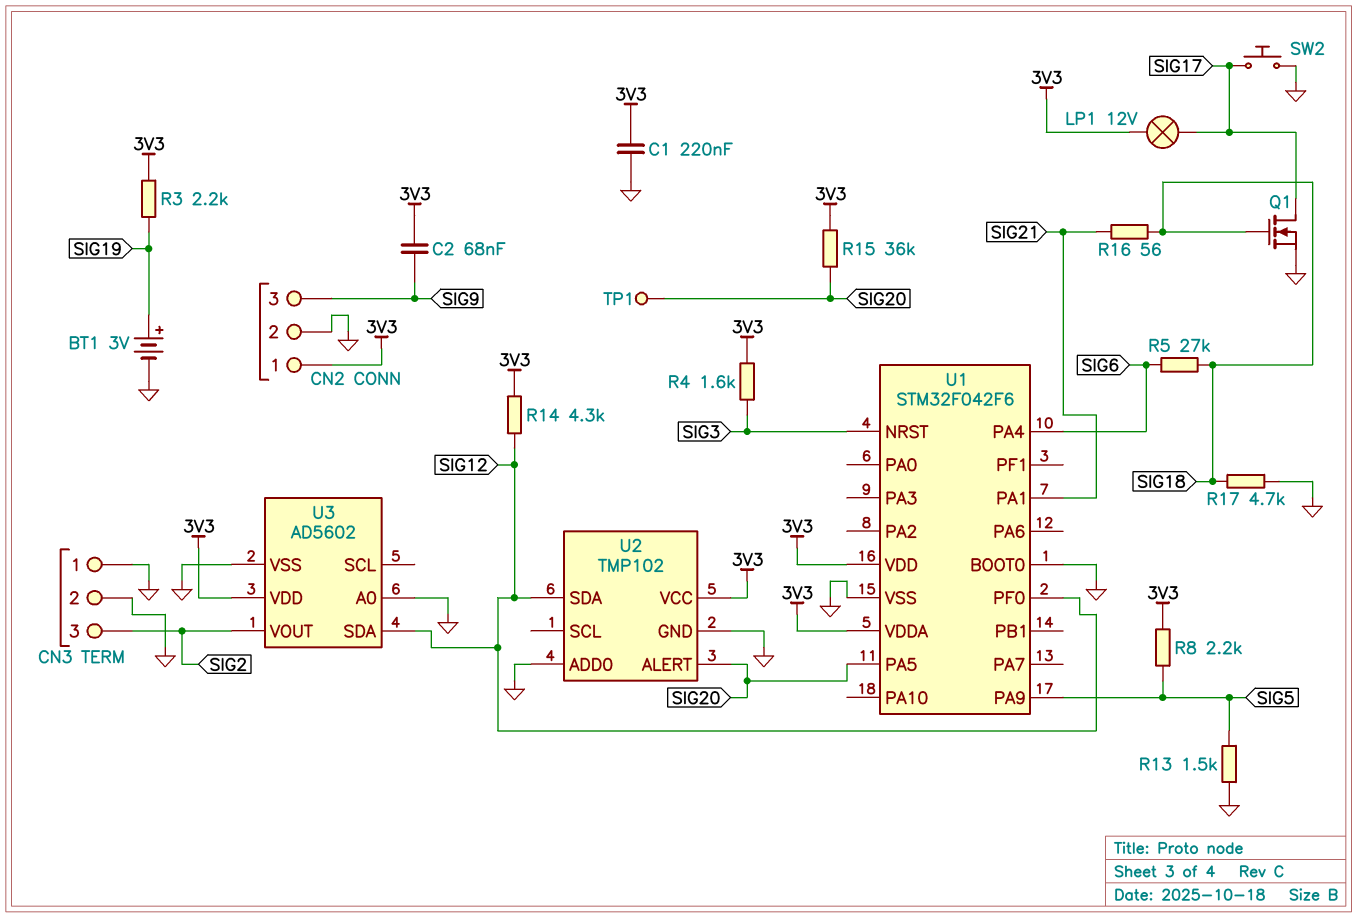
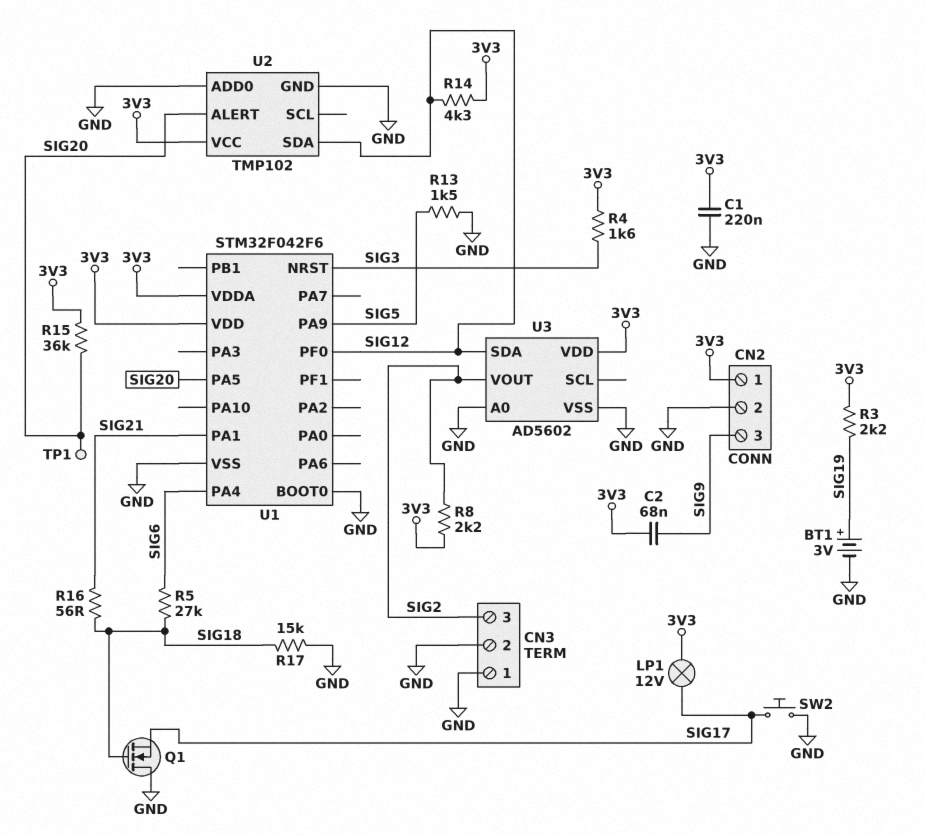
Q1: NMOS (G SIG18, D SIG17, S GND) -> NMOS (G SIG18, D GND, S SIG17)
R8: 2.2k (3V3, SIG5) -> 2.2k (3V3, SIG2)
R17: 4.7k (GND, SIG18) -> 15k (GND, SIG18)

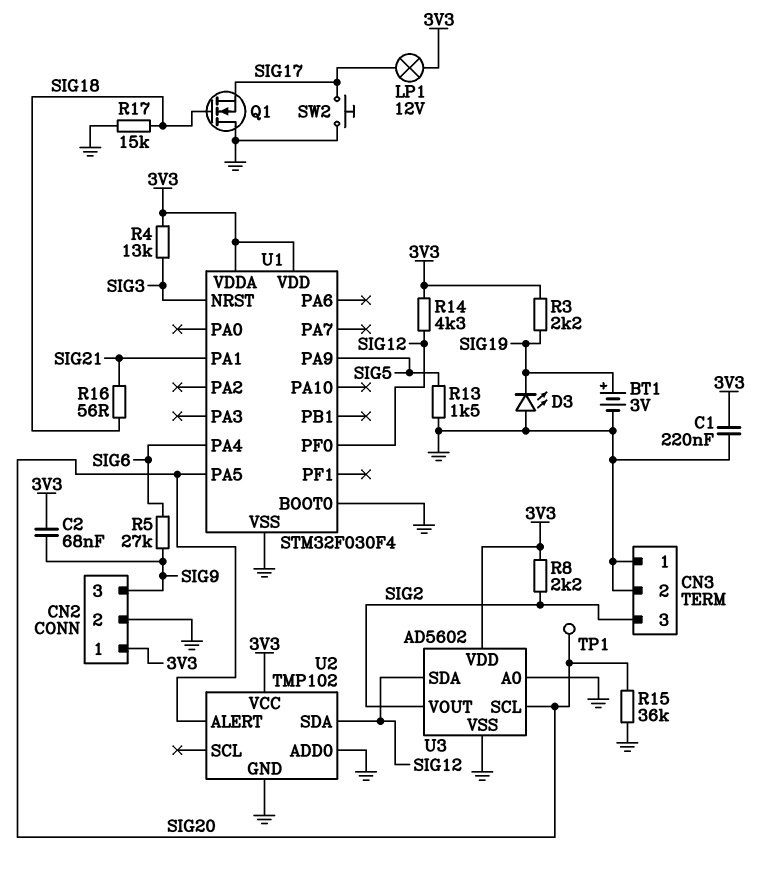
D3: none -> LED (A GND, K SIG19)
R4: 1.6k (3V3, SIG3) -> 13k (3V3, SIG3)
R5: 27k (SIG6, SIG18) -> 27k (SIG6, SIG9)
R15: 36k (3V3, SIG20) -> 36k (GND, SIG20)
U1: STM32F042F6 -> STM32F030F4
U3 pin SCL: none -> SIG20

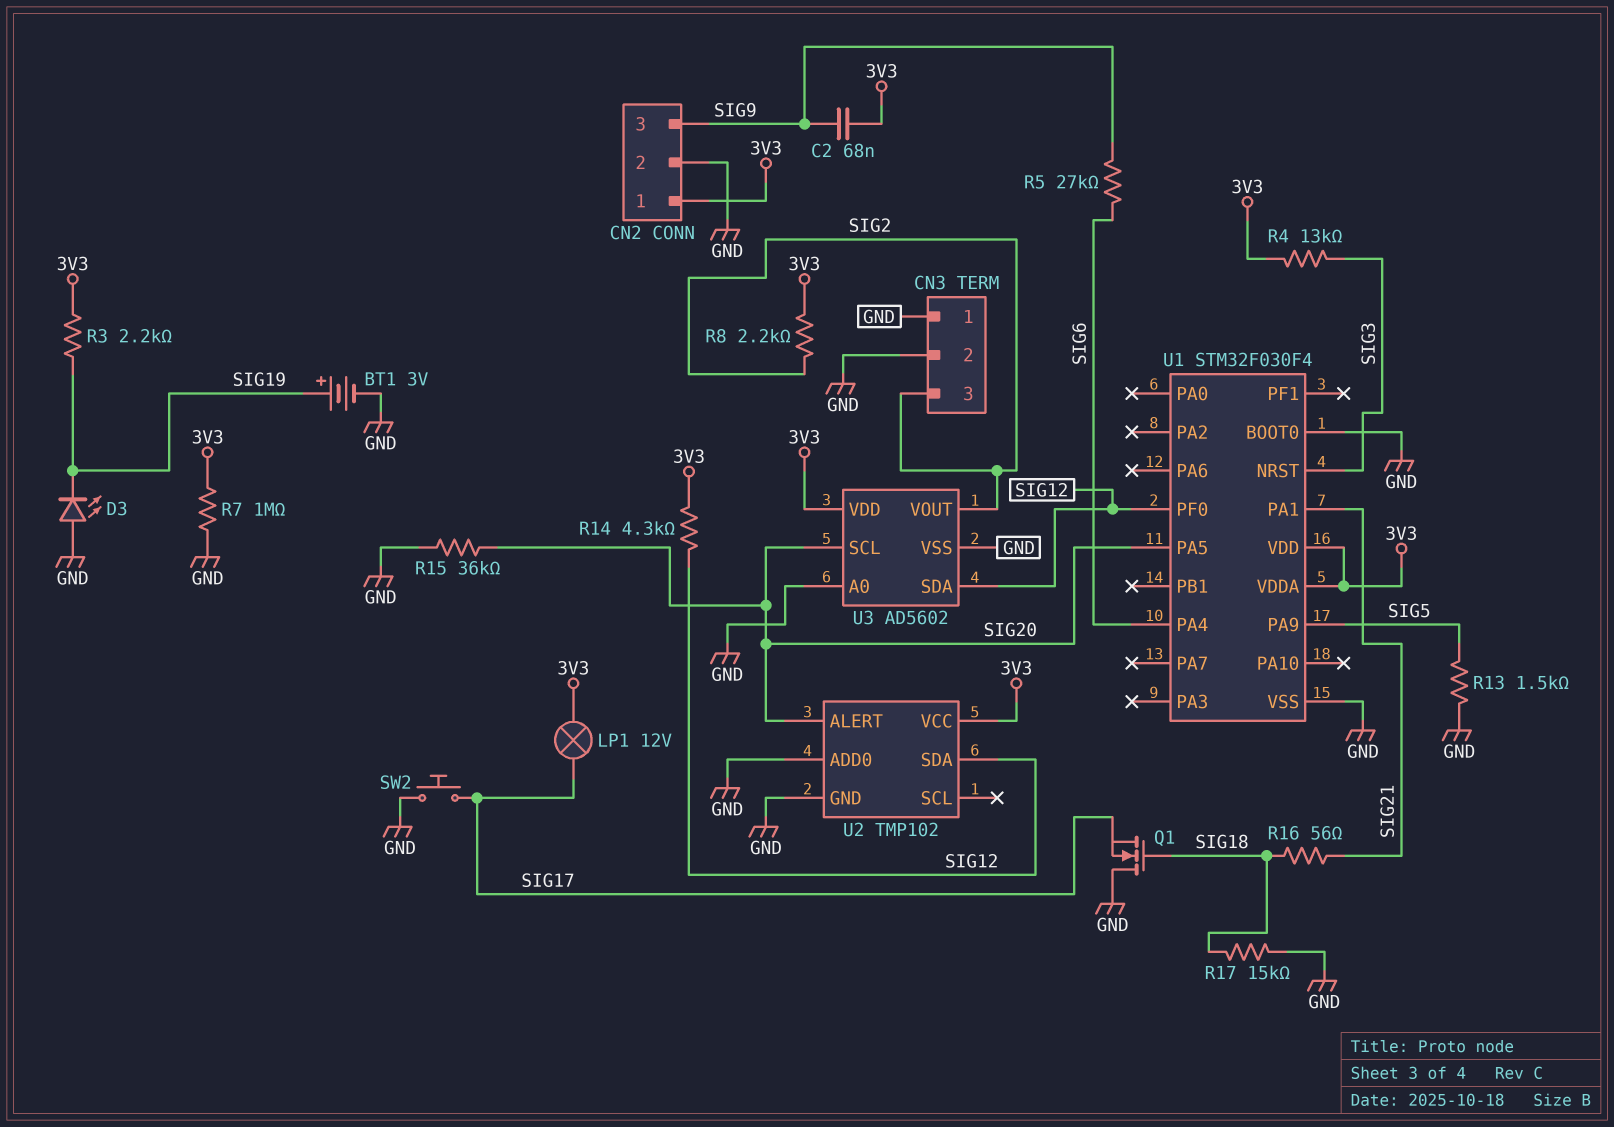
C1: 220nF (3V3, GND) -> none
R7: none -> 1M (3V3, GND)
TP1: test point (SIG20) -> none

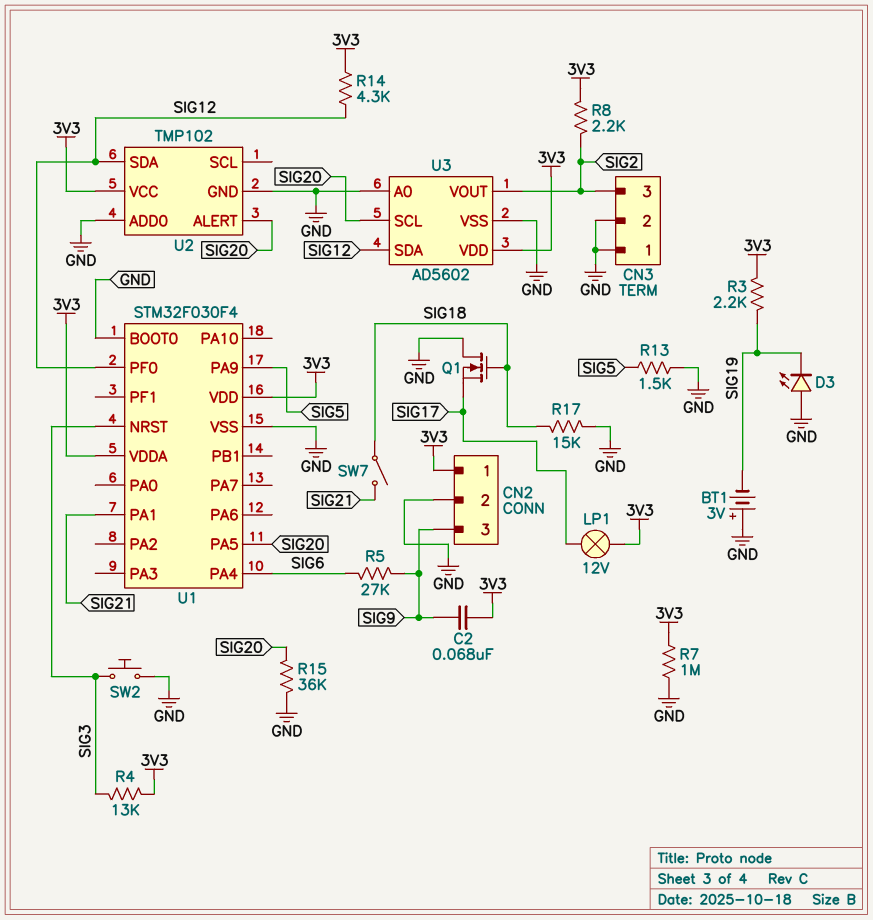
BT1: 3V (plus SIG19, minus GND) -> 3V (plus GND, minus SIG19)
R16: 56 (SIG18, SIG21) -> none
SW2: button (GND, SIG17) -> button (GND, SIG3)
SW7: none -> switch (SIG18, SIG21)

